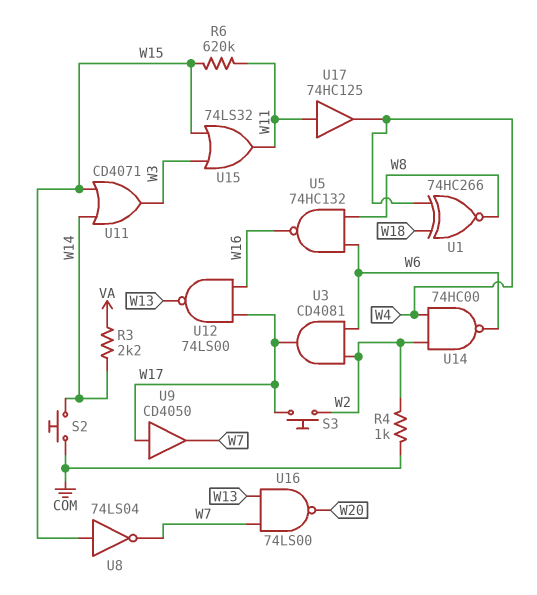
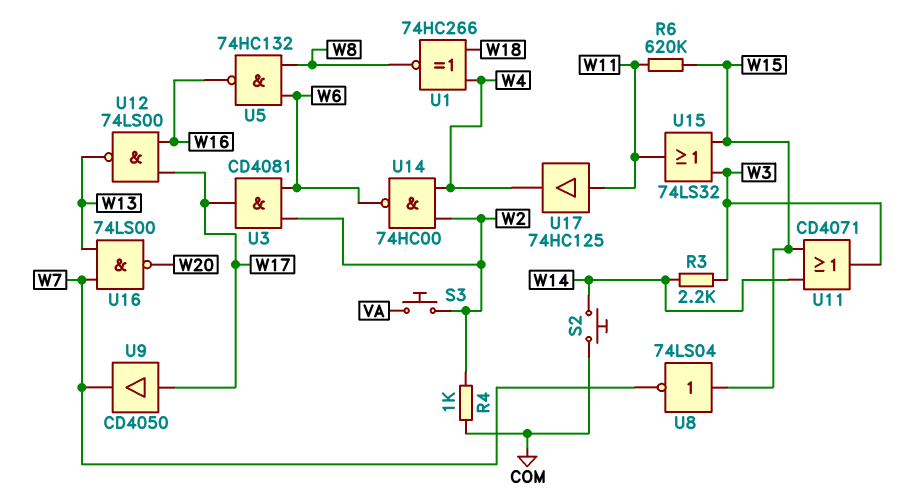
R3: 2.2k (VA, W14) -> 2.2k (W3, W14)
S3: button (W2, W17) -> button (VA, W2)

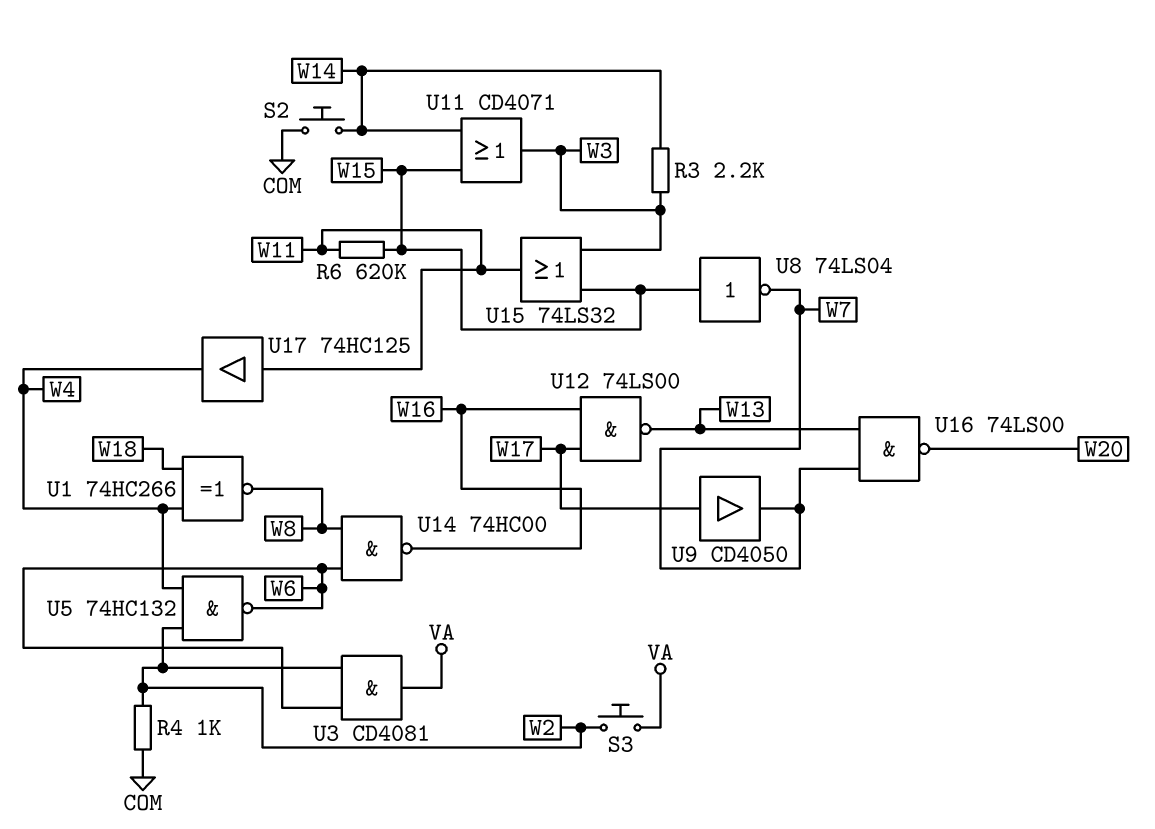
U3: AND CD4081 (in W2, in W6, out W17) -> AND CD4081 (in W2, in W6, out VA)
U5: NAND 74HC132 (in W6, in W8, out W16) -> NAND 74HC132 (in W2, in W4, out W6)
U14: NAND 74HC00 (in W2, in W4, out W6) -> NAND 74HC00 (in W6, in W8, out W16)

